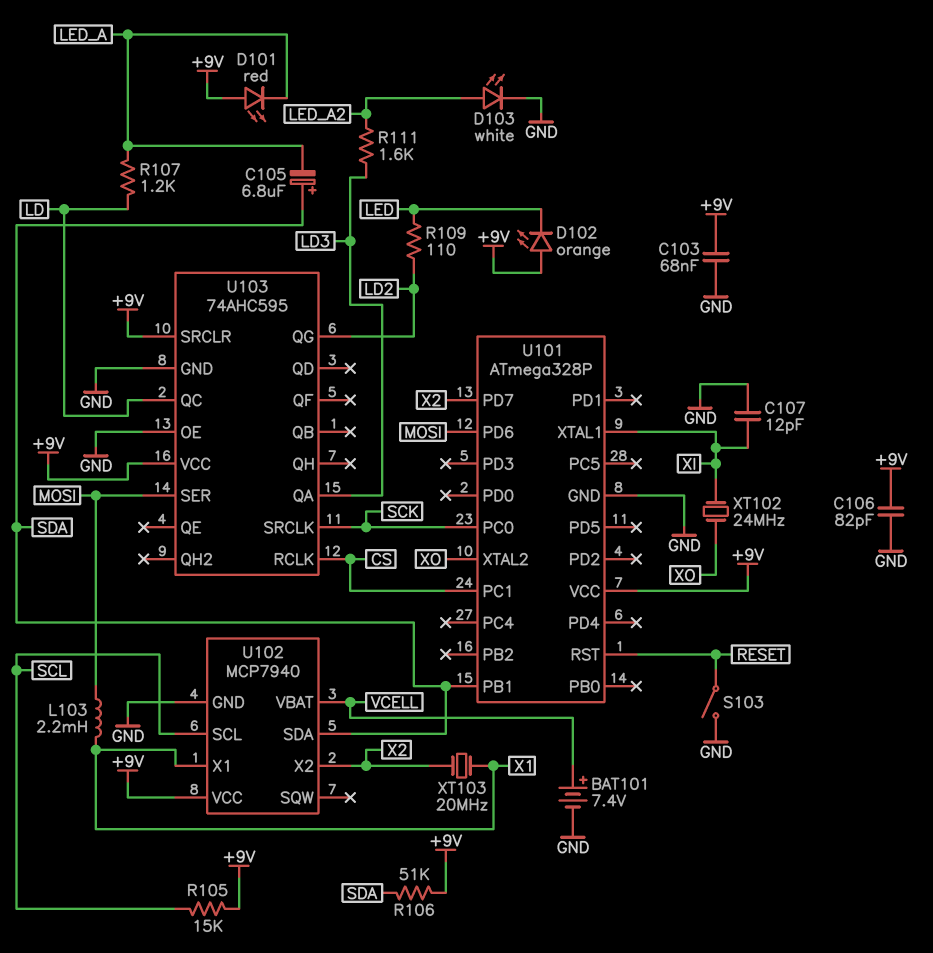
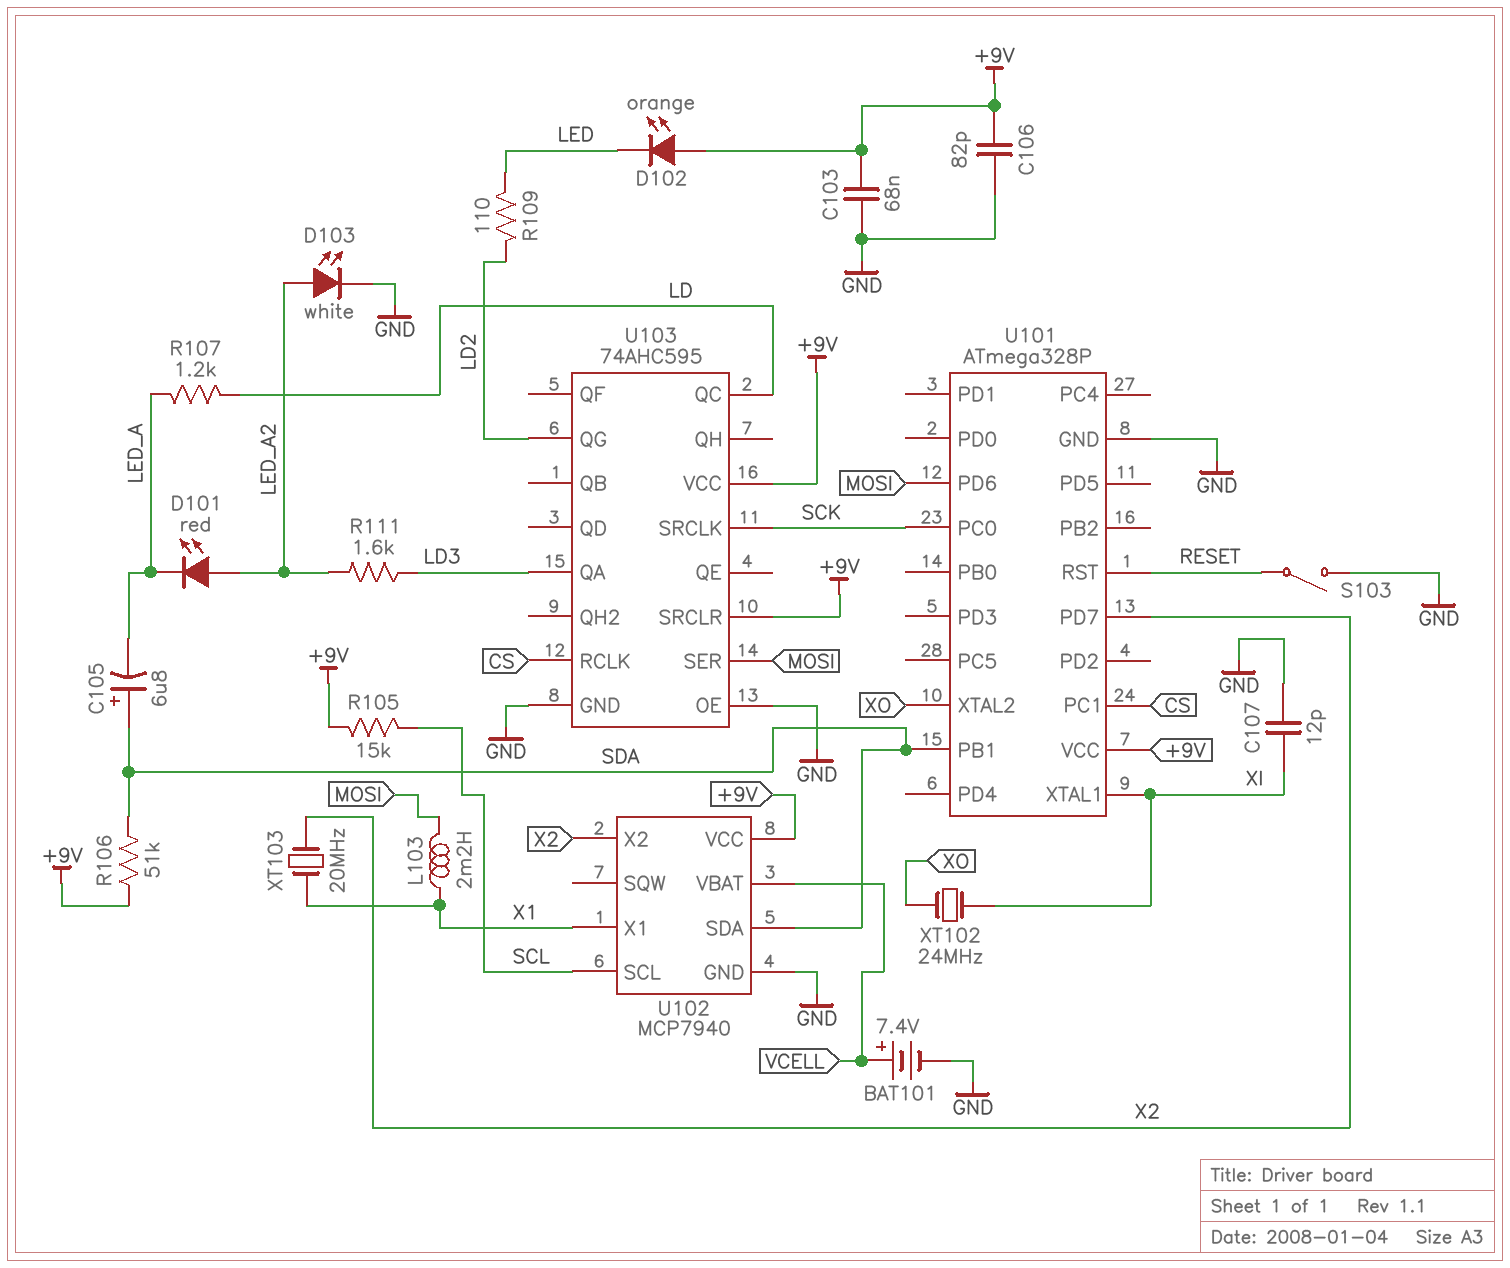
D101: LED red (A +9V, K LED_A) -> LED red (A LED_A2, K LED_A)

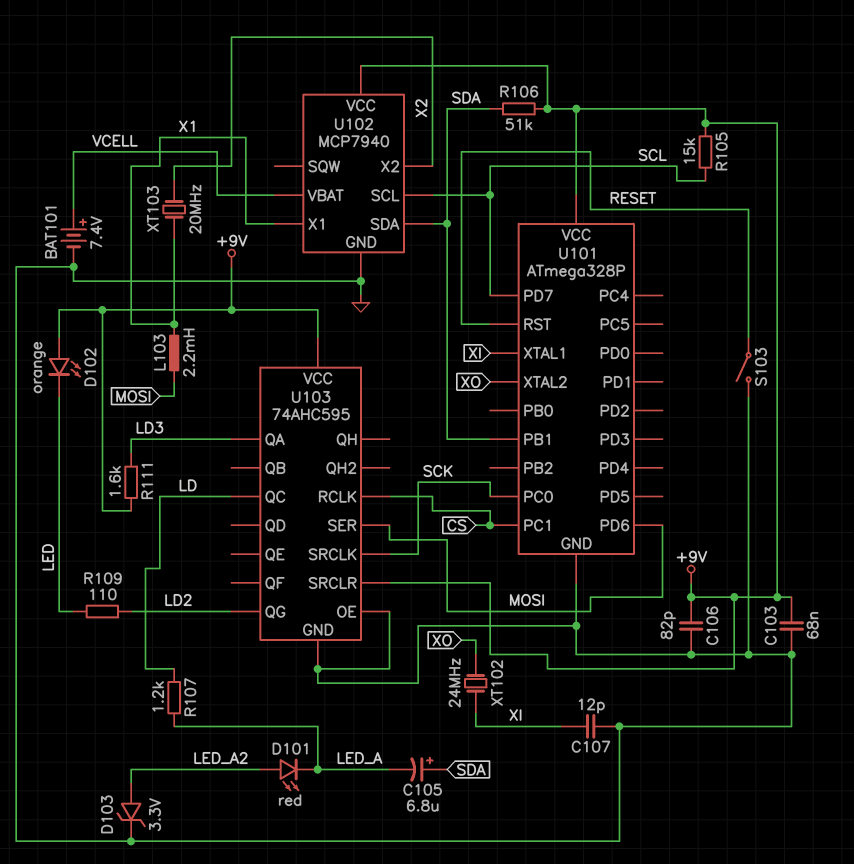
D103: LED white (A LED_A2, K GND) -> zener 3.3V (A LED_A2, K GND)
R111: 1.6k (LD3, LED_A2) -> 1.6k (+9V, LD3)
U101 pin PD7: X2 -> SCL

